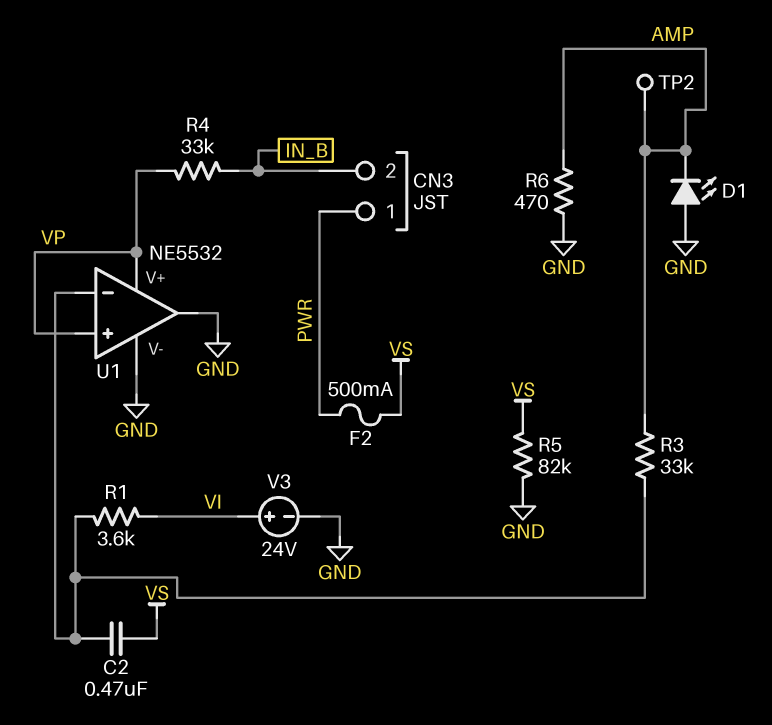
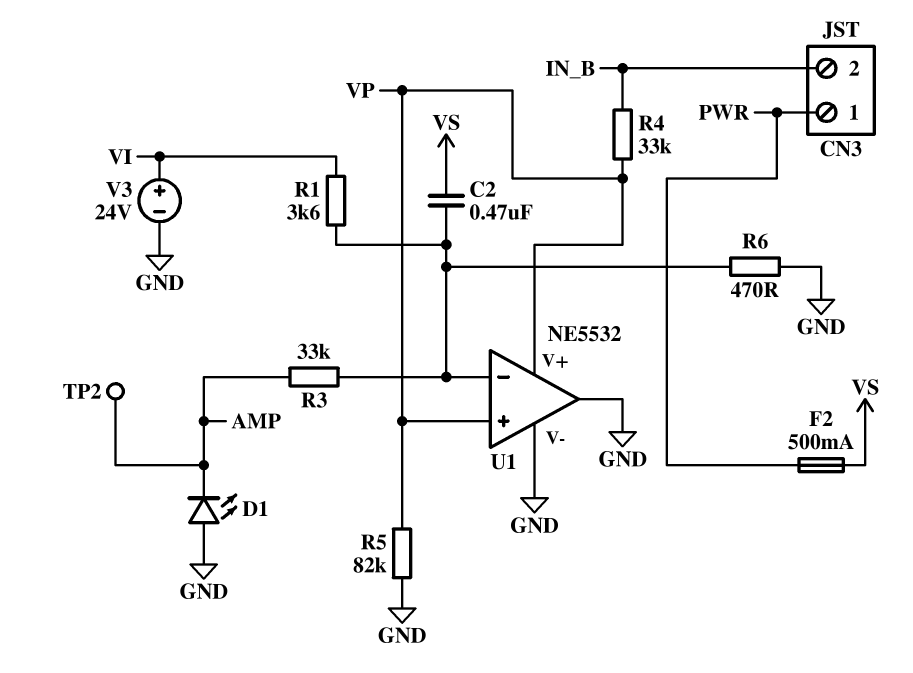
R5: 82k (GND, VS) -> 82k (GND, VP)
R6: 470 (AMP, GND) -> 470 (GND, U1/in-)

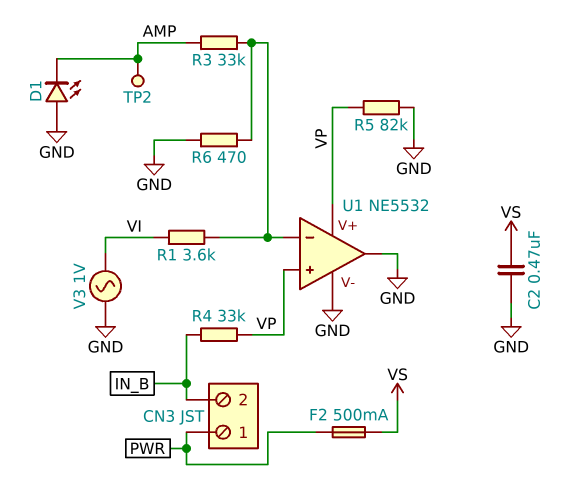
C2: 470nF (U1/in-, VS) -> 470nF (GND, VS)
V3: 24V (plus VI, minus GND) -> AC 1V (GND, VI)

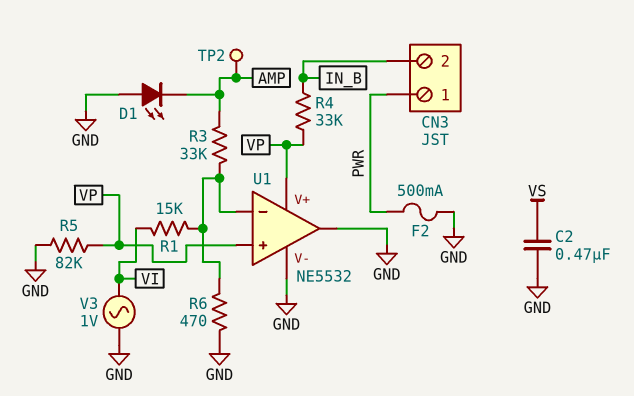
F2: 500mA (PWR, VS) -> 500mA (GND, PWR)
R1: 3.6k (U1/in-, VI) -> 15k (U1/in-, VI)

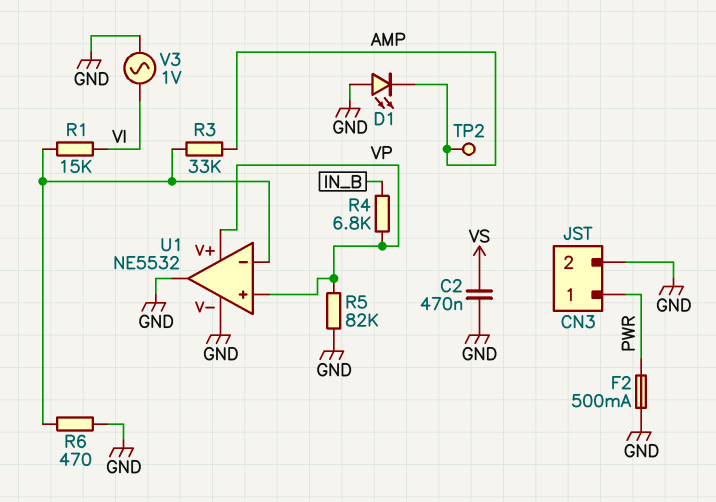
CN3 pin 2: IN_B -> GND
R4: 33k (IN_B, VP) -> 6.8k (IN_B, VP)

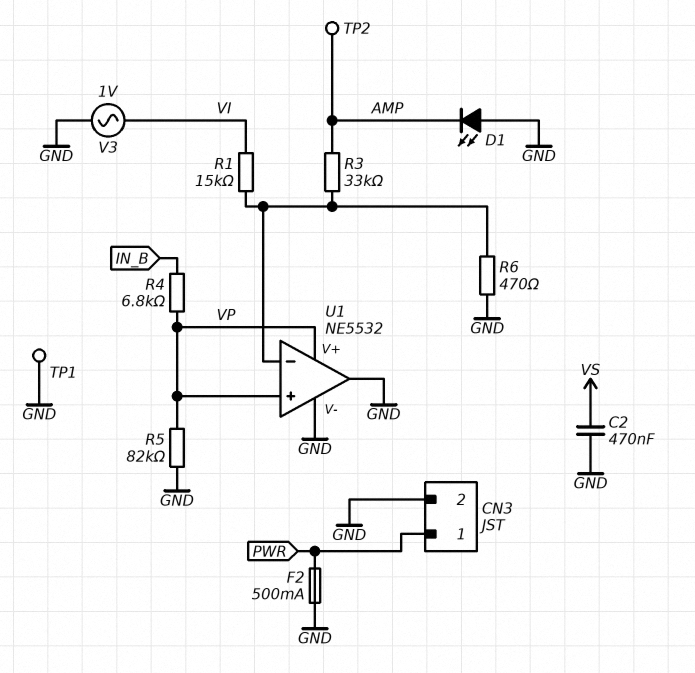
TP1: none -> test point (GND)

